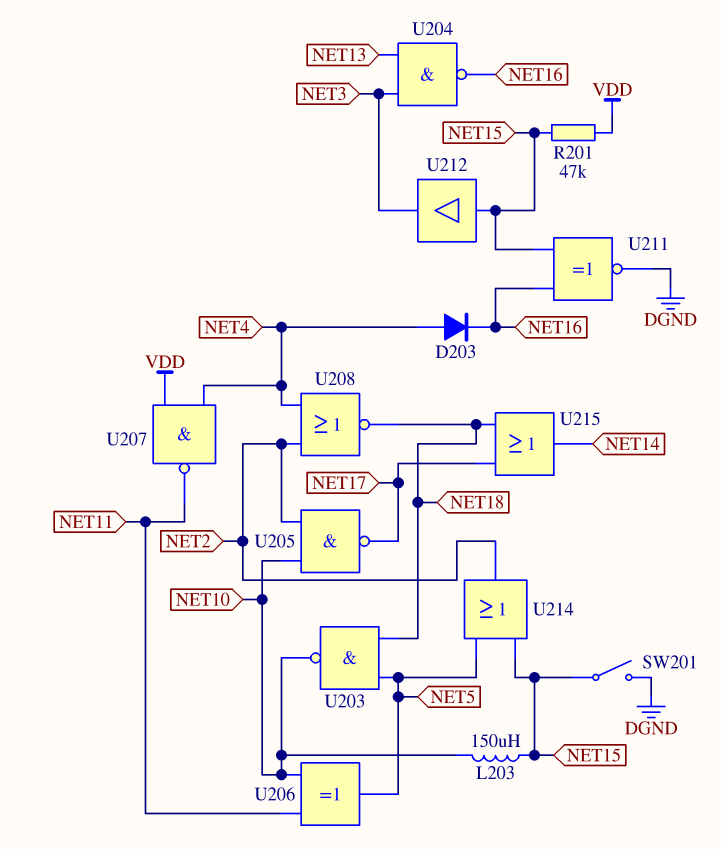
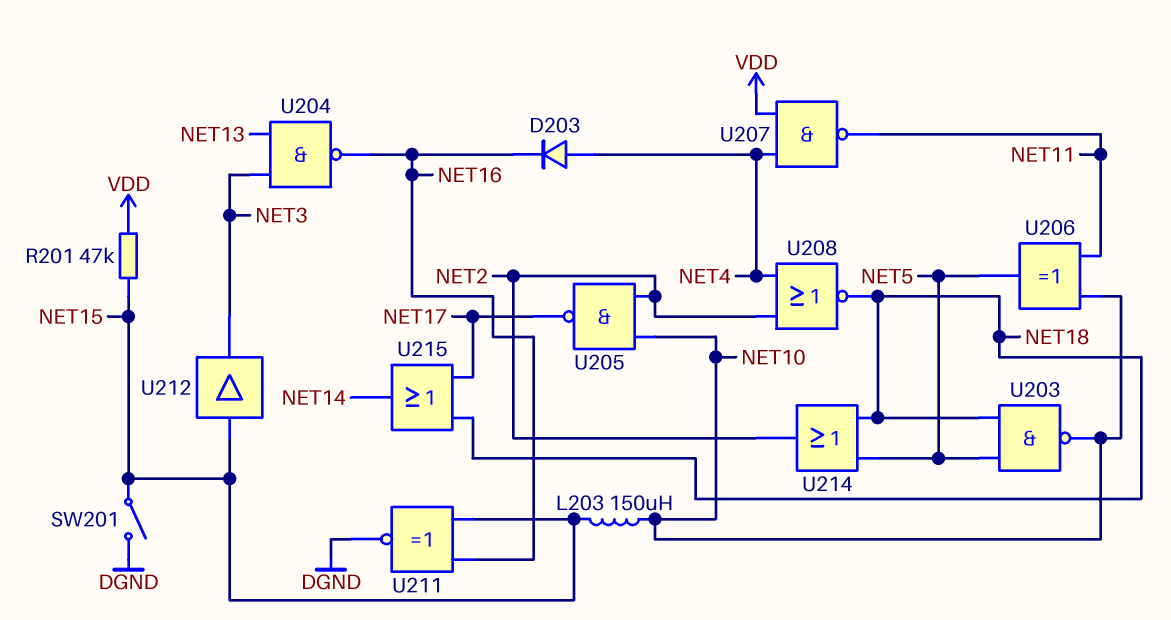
U214: OR (in NET5, in NET15, out NET2) -> OR (in NET5, in NET18, out NET2)

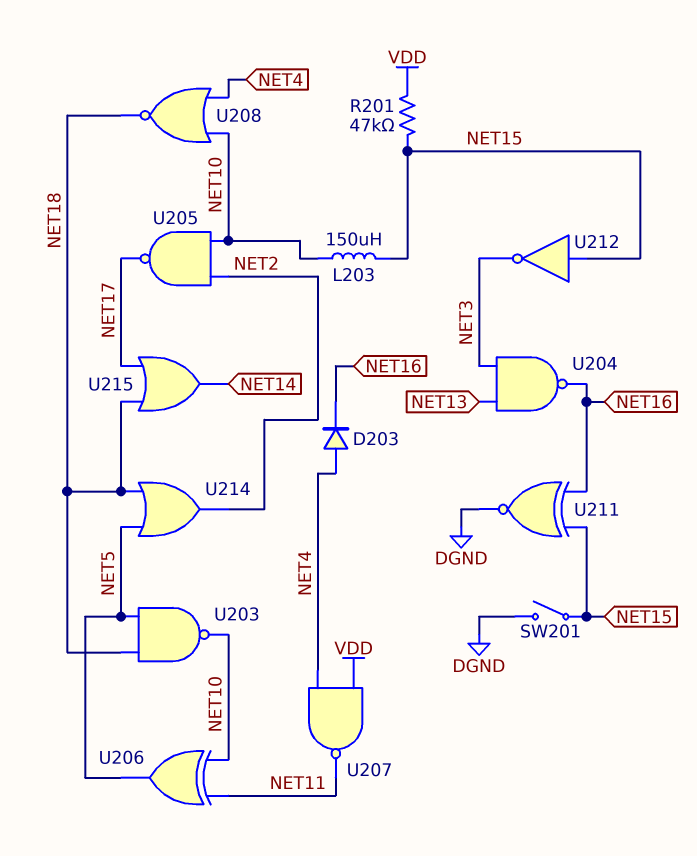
U208: NOR (in NET2, in NET4, out NET18) -> NOR (in NET4, in NET10, out NET18)
U212: buffer (in NET15, out NET3) -> NOT (in NET15, out NET3)

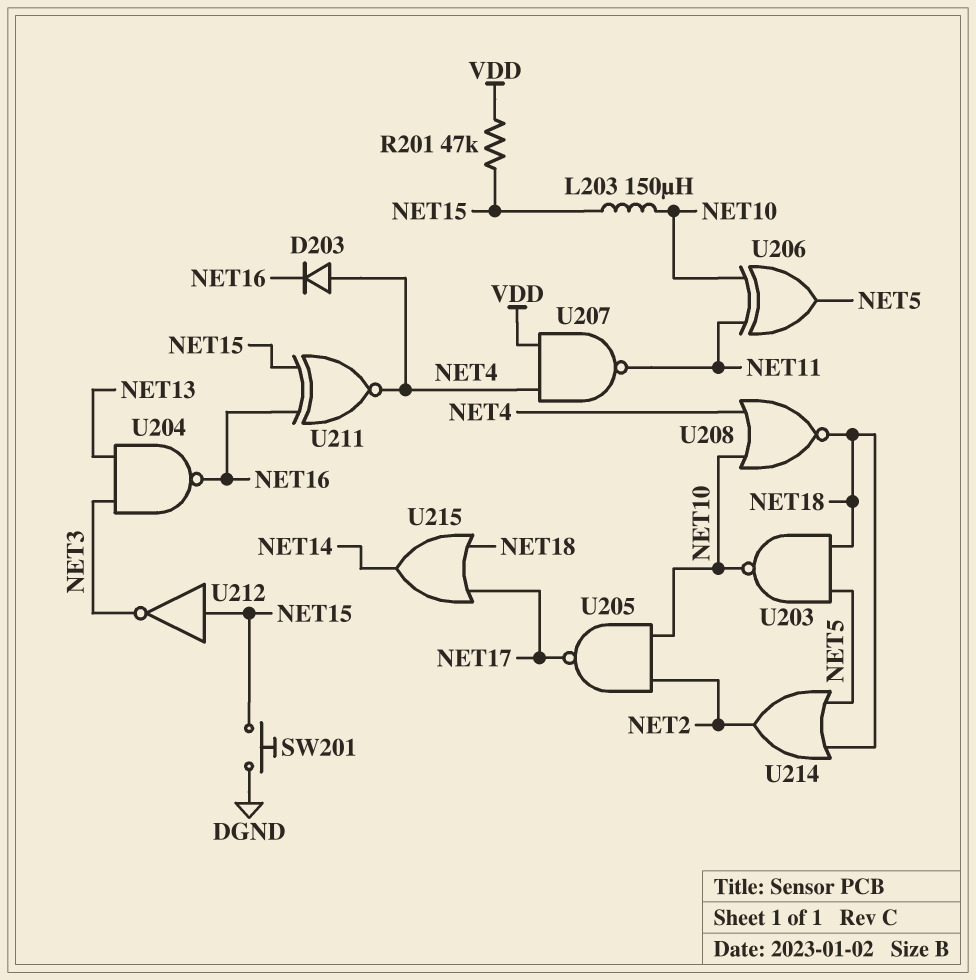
SW201: switch (DGND, NET15) -> button (DGND, NET15)
U211: XNOR (in NET15, in NET16, out DGND) -> XNOR (in NET15, in NET16, out NET4)

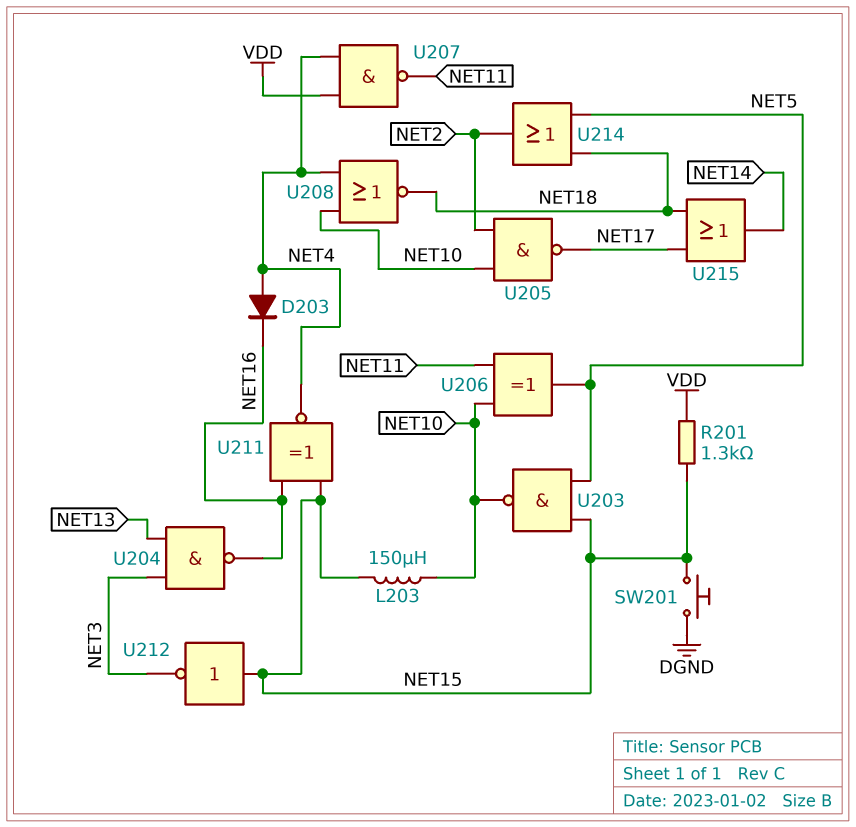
R201: 47k (NET15, VDD) -> 1.3k (NET15, VDD)
U203: NAND (in NET5, in NET18, out NET10) -> NAND (in NET5, in NET15, out NET10)

